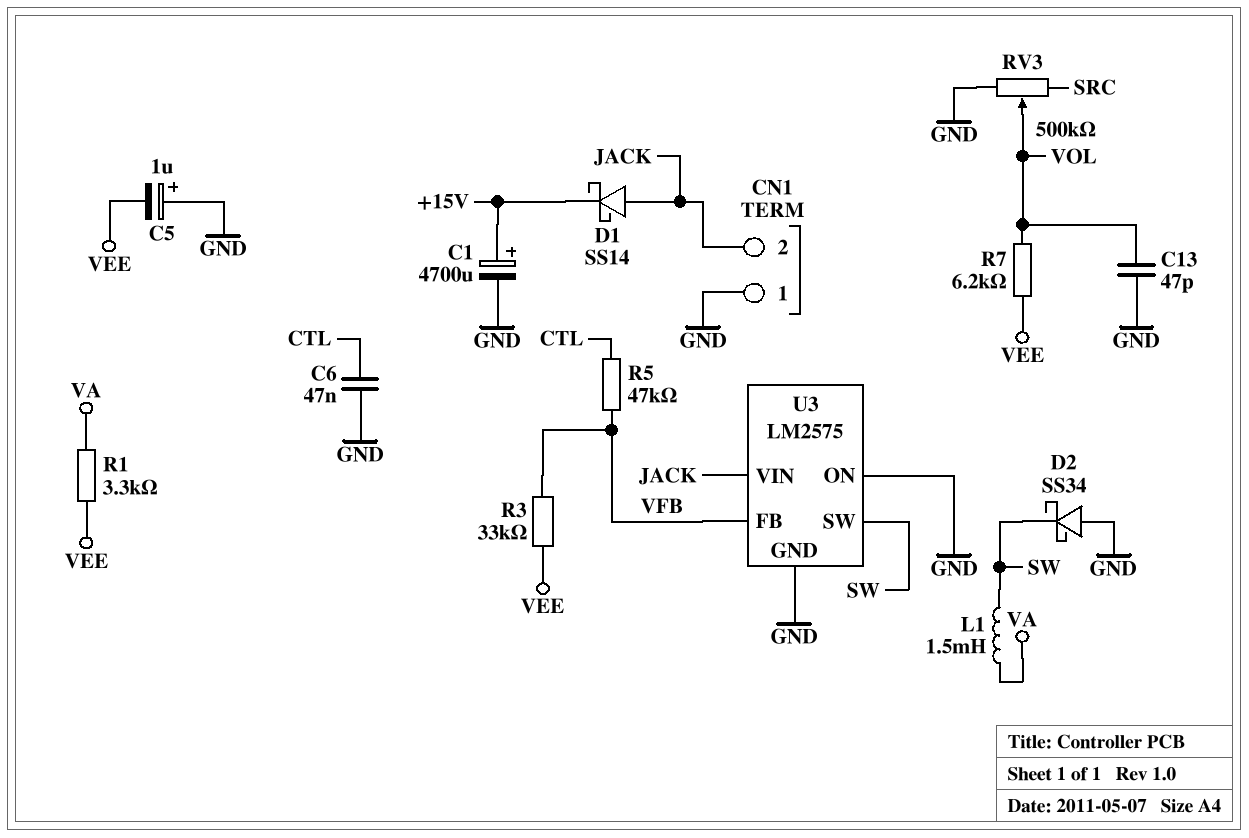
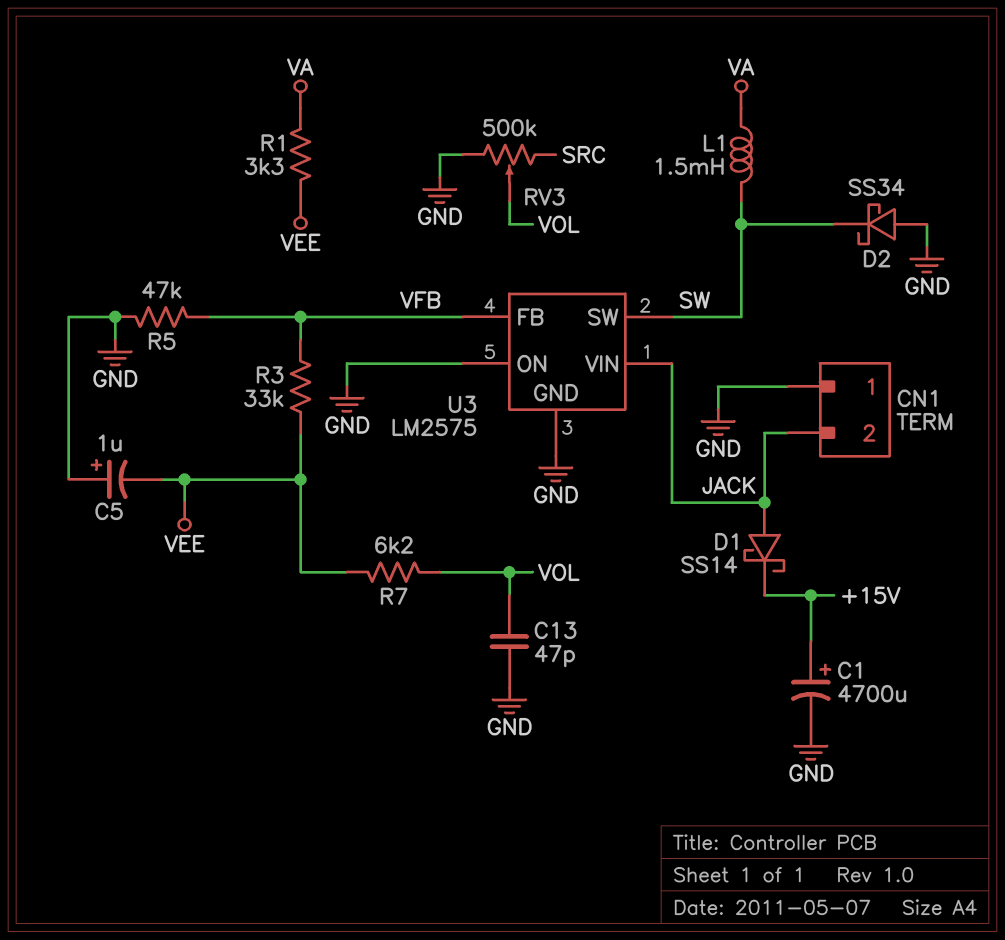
C6: 47nF (CTL, GND) -> none
R5: 47k (CTL, VFB) -> 47k (GND, VFB)

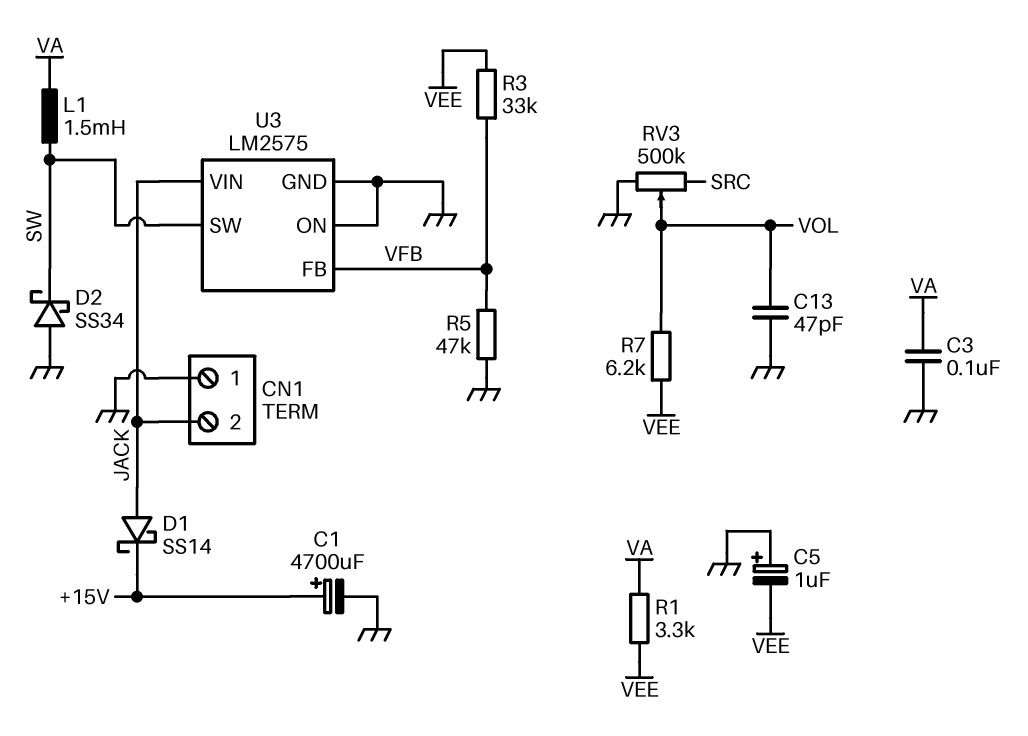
C3: none -> 100nF (GND, VA)

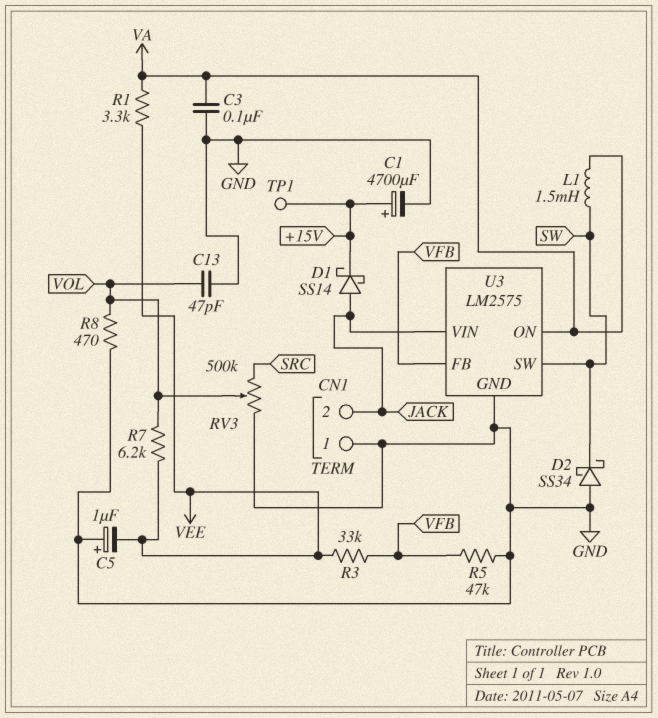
R8: none -> 470 (GND, VOL)
TP1: none -> test point (+15V)
U3 pin ON: GND -> VA

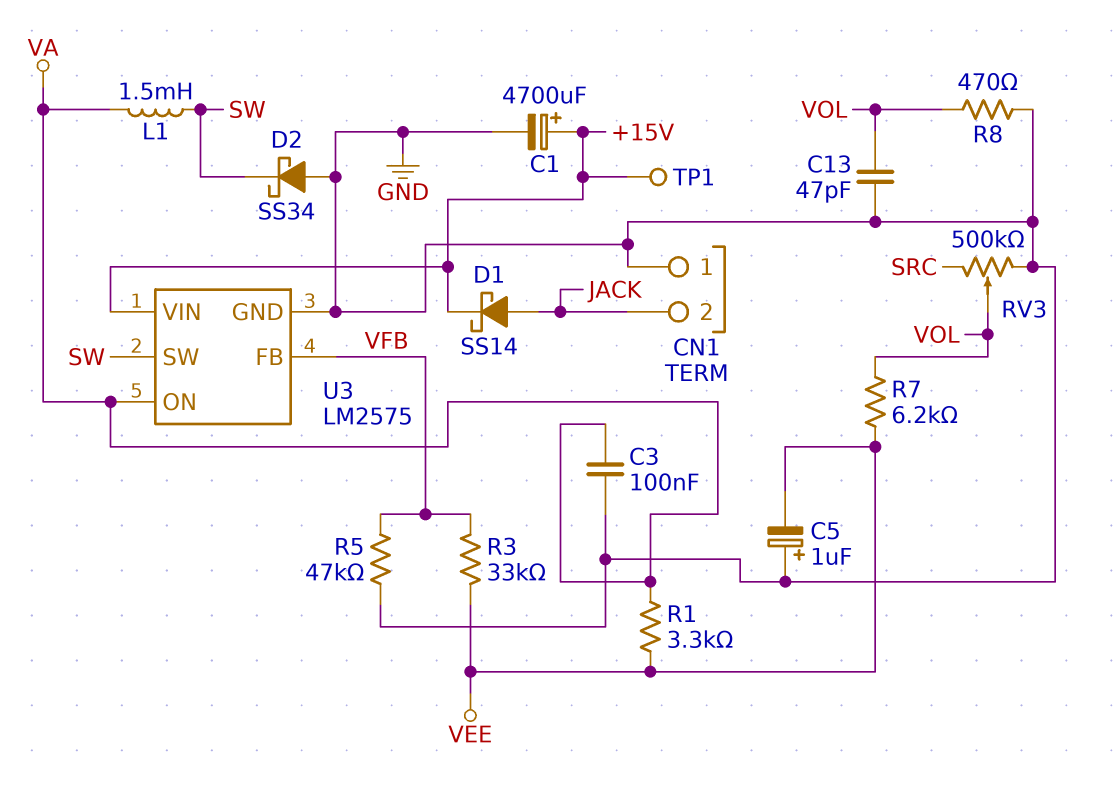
U3 pin VIN: JACK -> +15V

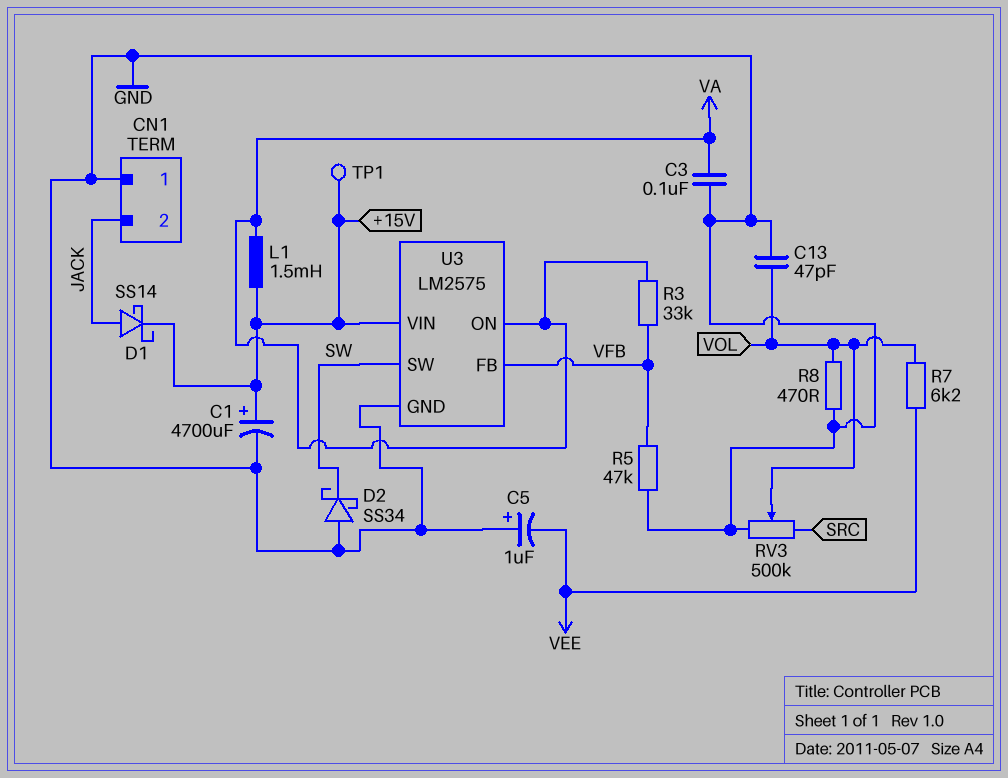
L1: 1.5mH (SW, VA) -> 1.5mH (+15V, VA)
R1: 3.3k (VA, VEE) -> none
R3: 33k (VEE, VFB) -> 33k (VA, VFB)

